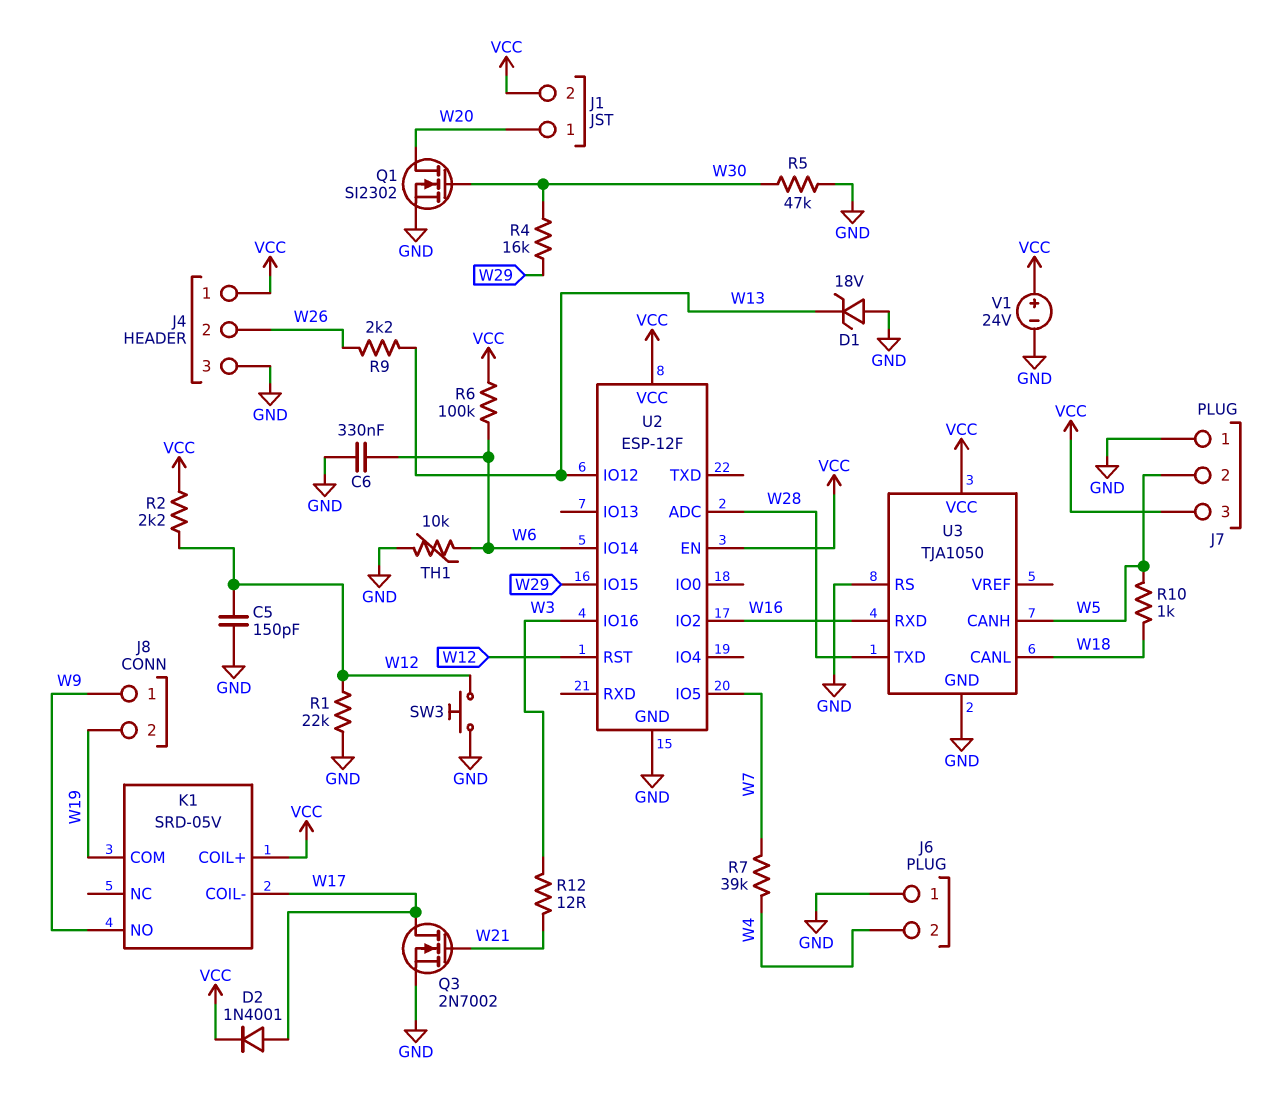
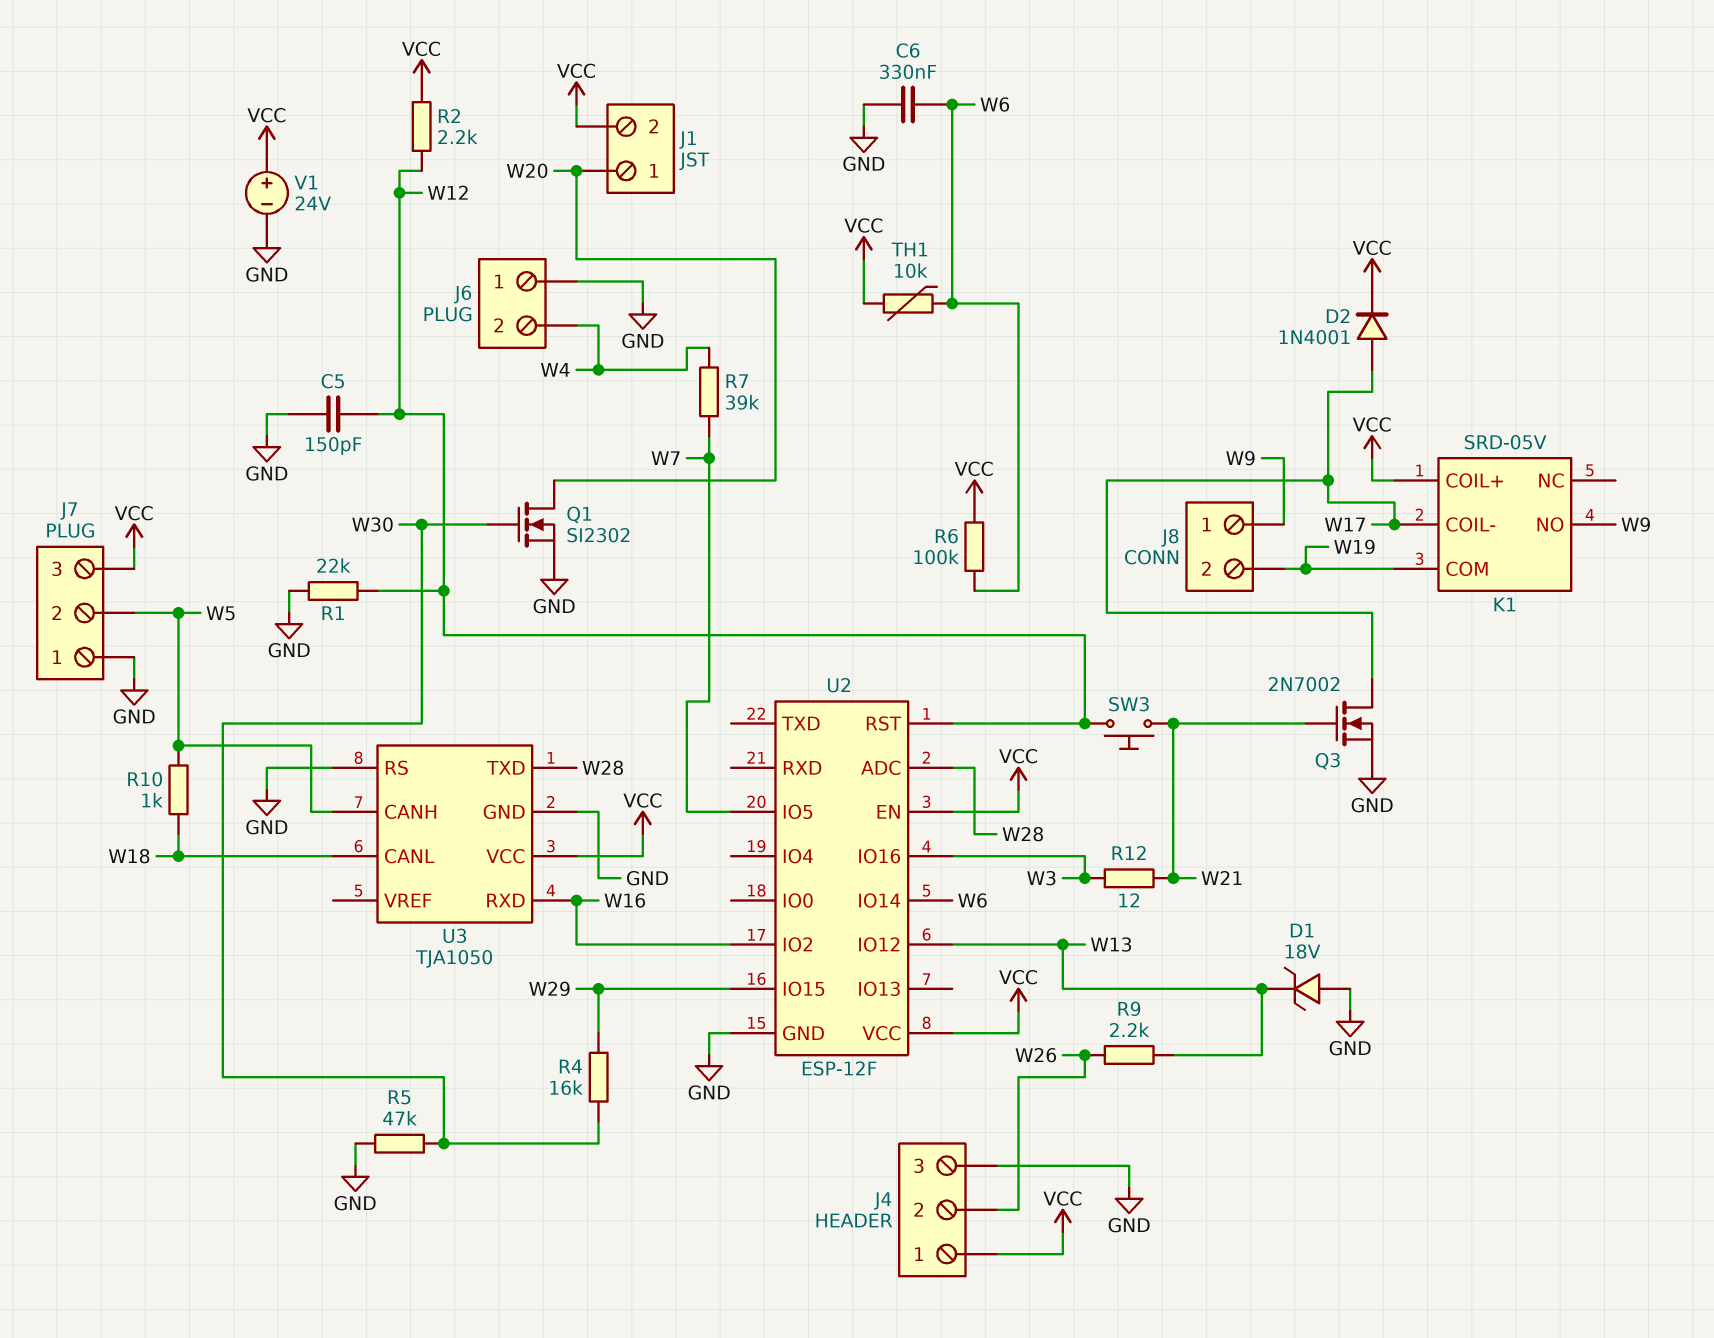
SW3: button (GND, W12) -> button (W12, W21)
TH1: 10k (GND, W6) -> 10k (VCC, W6)

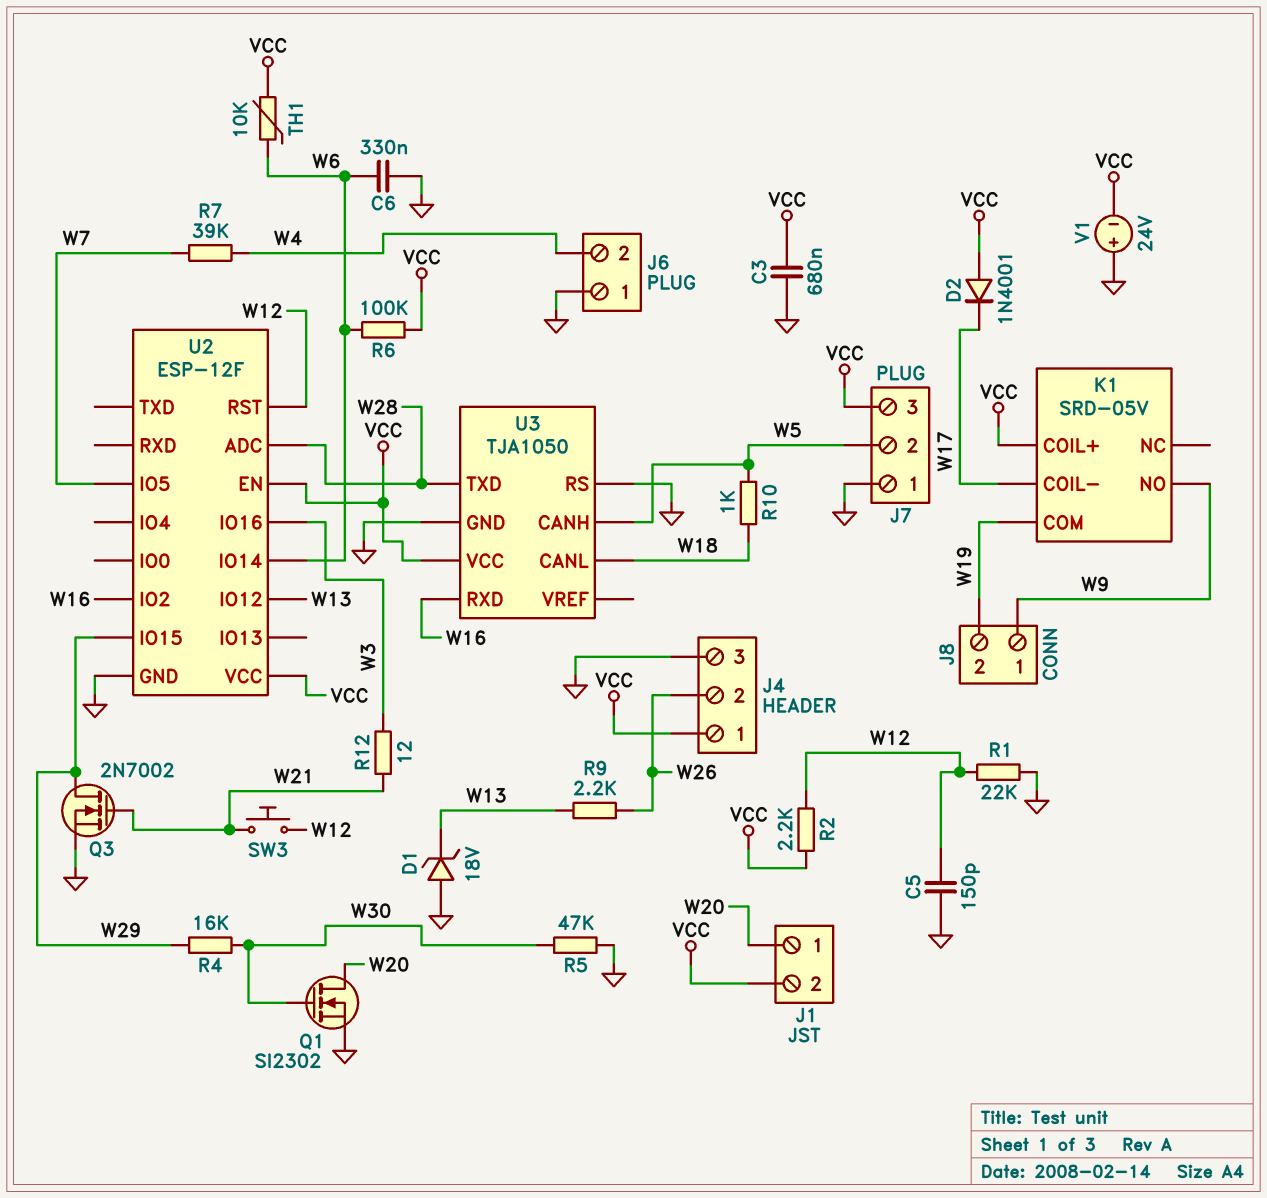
C3: none -> 680nF (GND, VCC)
D2: diode 1N4001 (A W17, K VCC) -> diode 1N4001 (A VCC, K W17)
Q3: NMOS 2N7002 (G W21, D W17, S GND) -> NMOS 2N7002 (G W21, D W29, S GND)
V1: 24V (plus VCC, minus GND) -> 24V (plus GND, minus VCC)

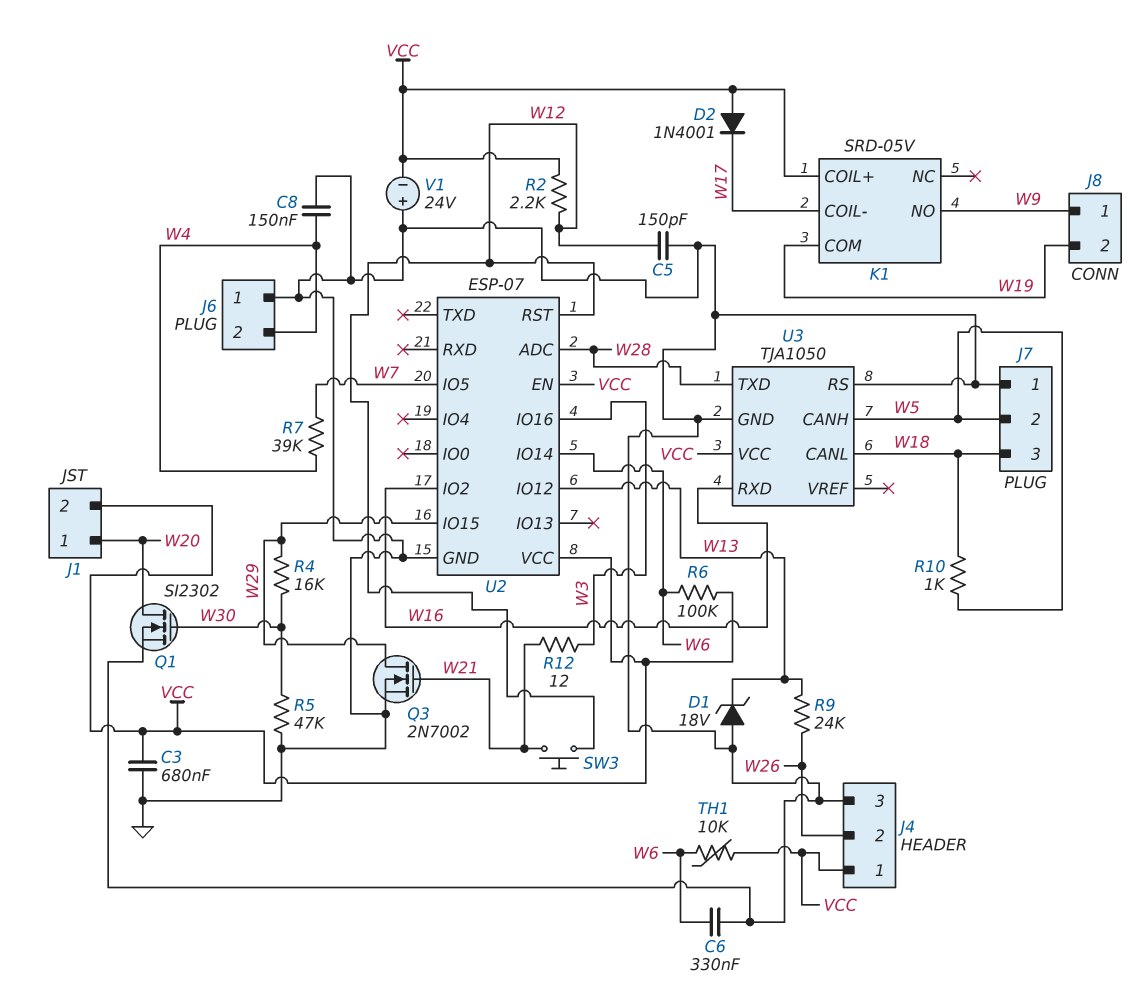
C8: none -> 150nF (GND, W4)
J7 pin 3: VCC -> W18
R1: 22k (GND, W12) -> none
R9: 2.2k (W13, W26) -> 24k (W13, W26)
U2: ESP-12F -> ESP-07

